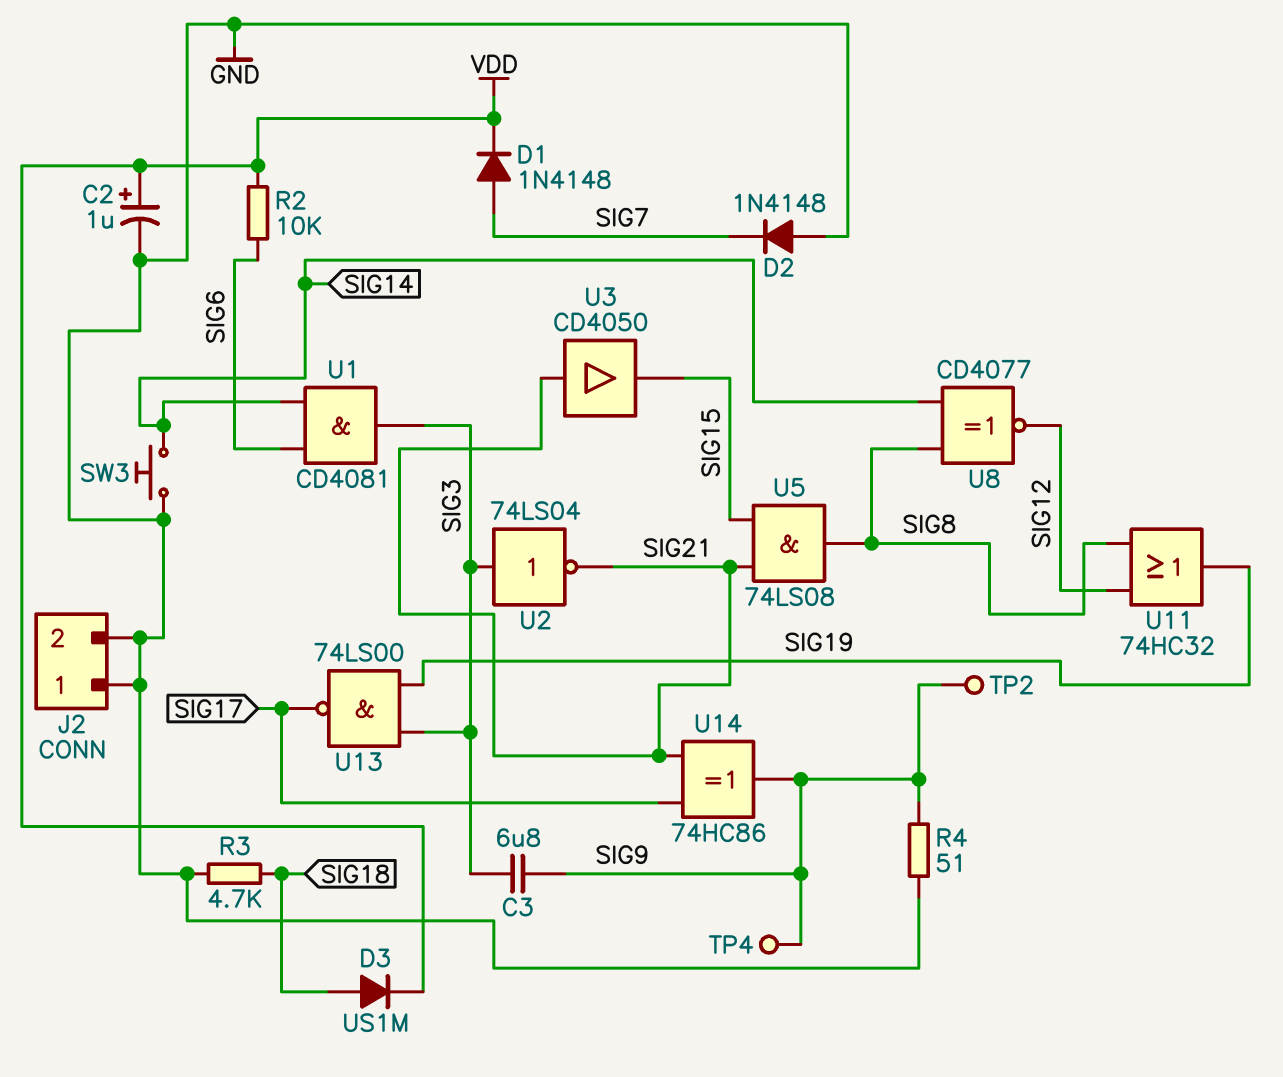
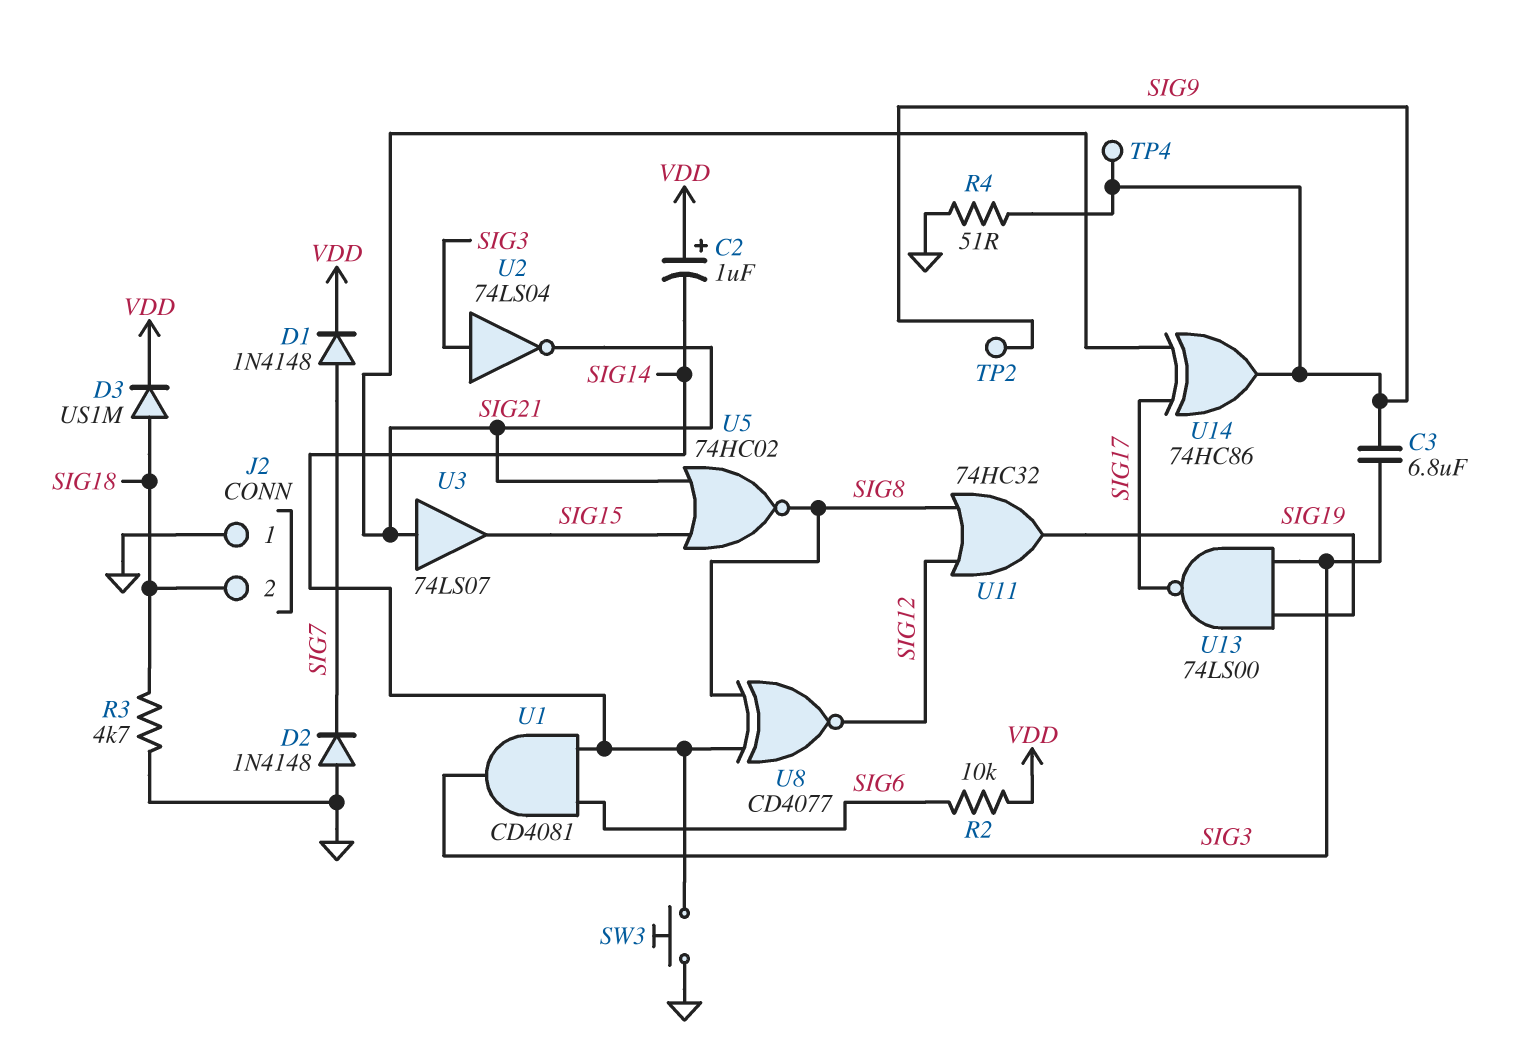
C2: 1uF (plus VDD, minus GND) -> 1uF (plus VDD, minus SIG14)
J2 pin 2: GND -> SIG18
U3: buffer CD4050 (in SIG21, out SIG15) -> buffer 74LS07 (in SIG21, out SIG15)
U5: AND 74LS08 (in SIG15, in SIG21, out SIG8) -> NOR 74HC02 (in SIG15, in SIG21, out SIG8)

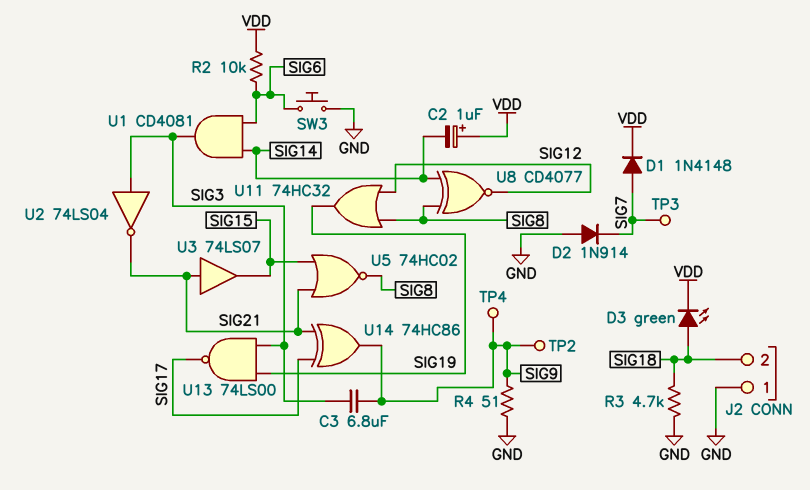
D2: diode 1N4148 (A GND, K SIG7) -> diode 1N914 (A GND, K SIG7)
D3: diode US1M (A SIG18, K VDD) -> LED green (A SIG18, K VDD)
SW3: button (GND, SIG14) -> button (GND, SIG6)
TP3: none -> test point (SIG7)

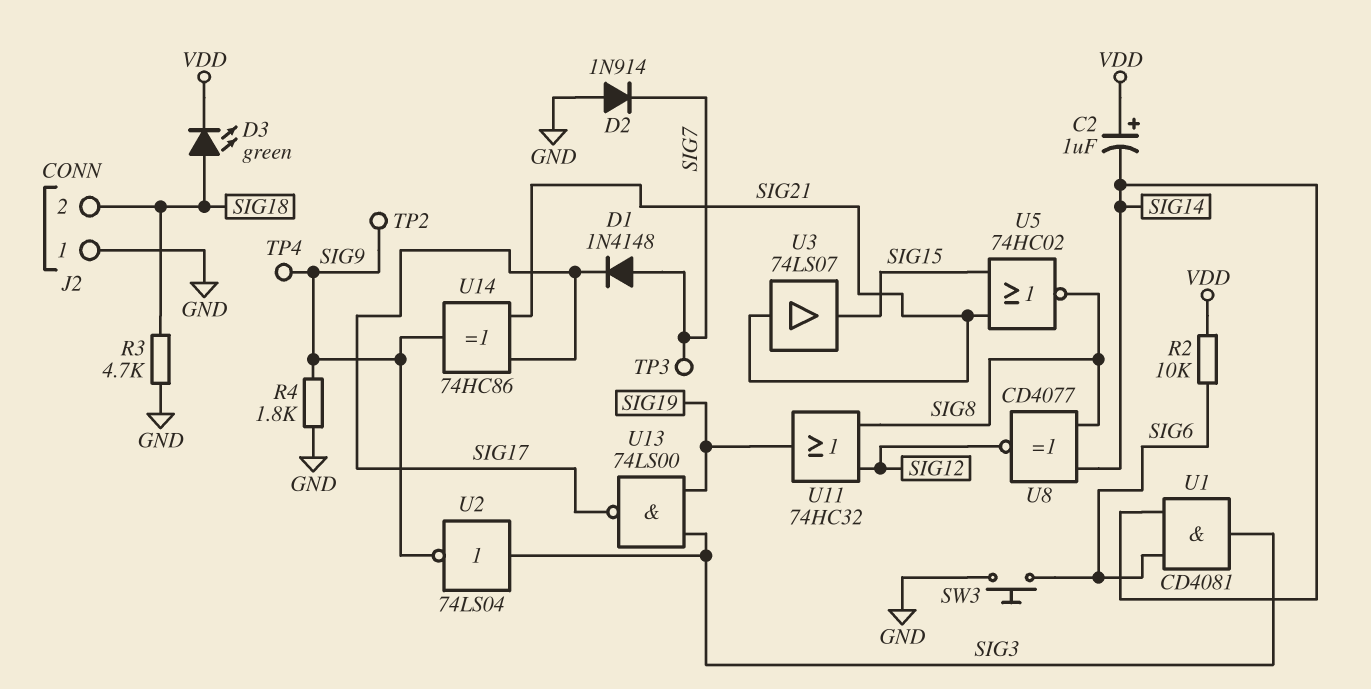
C3: 6.8uF (SIG3, SIG9) -> none
D1: diode 1N4148 (A SIG7, K VDD) -> diode 1N4148 (A SIG7, K SIG17)
R4: 51 (GND, SIG9) -> 1.8k (GND, SIG9)
U2: NOT 74LS04 (in SIG3, out SIG21) -> NOT 74LS04 (in SIG3, out SIG9)

